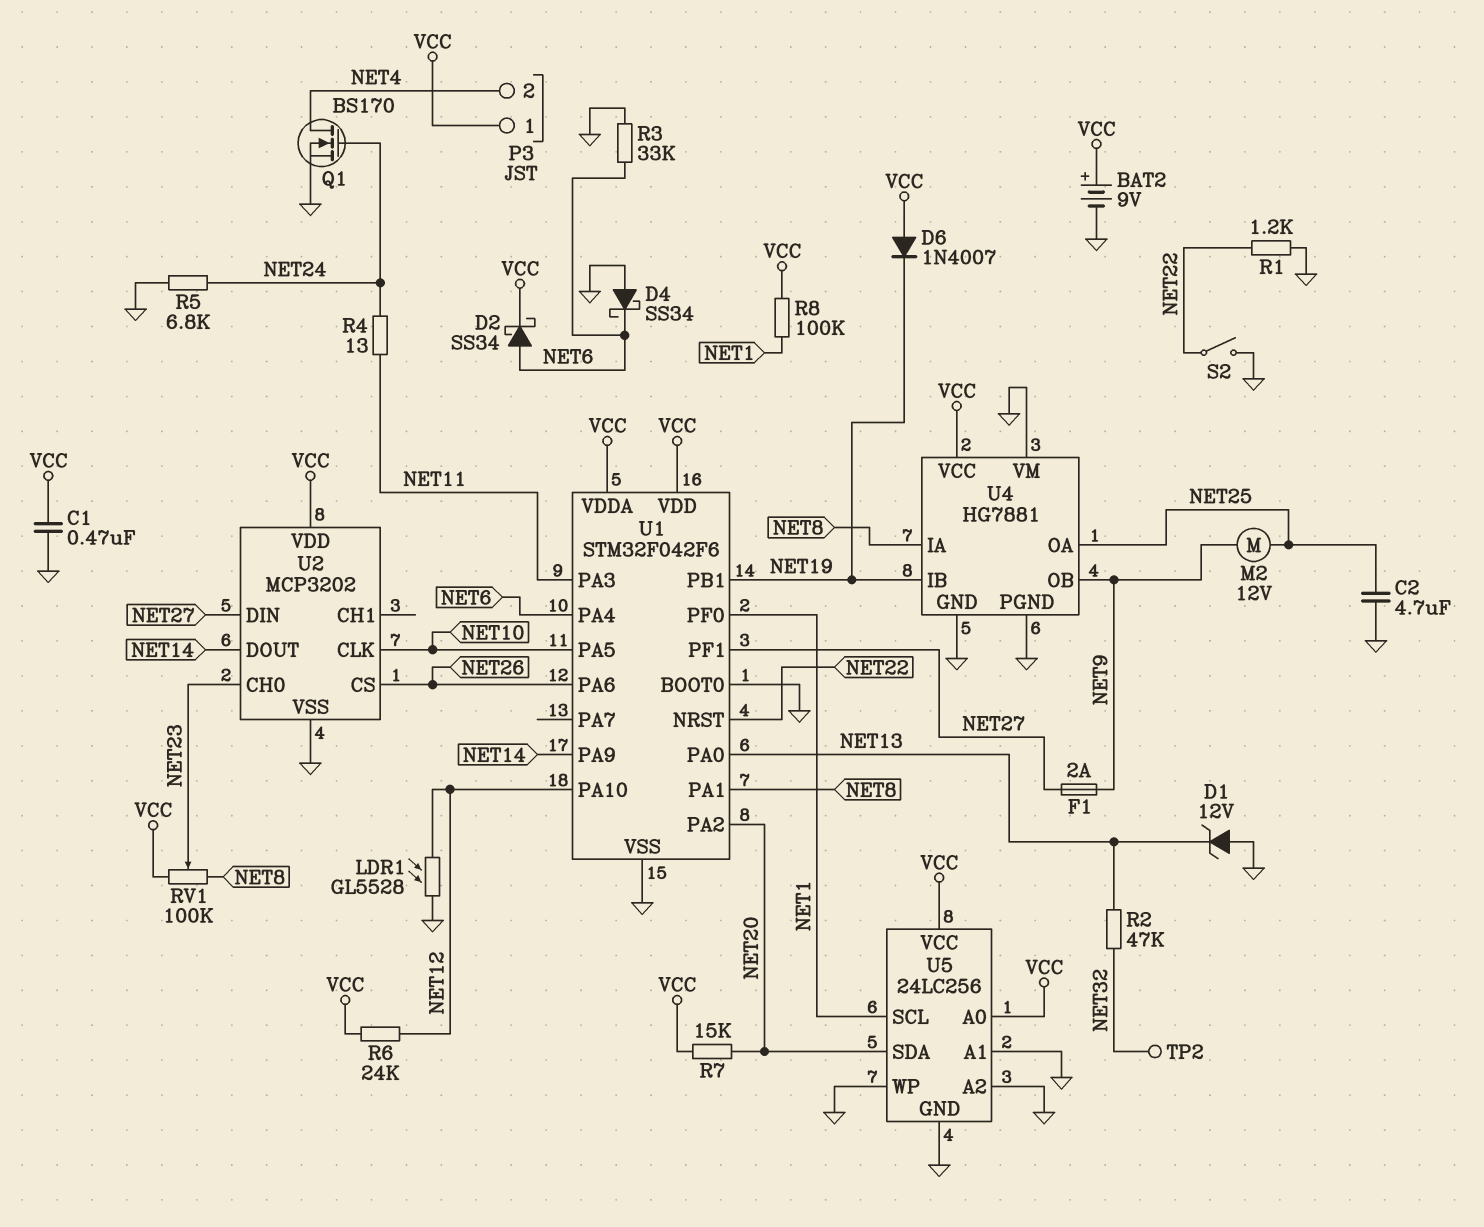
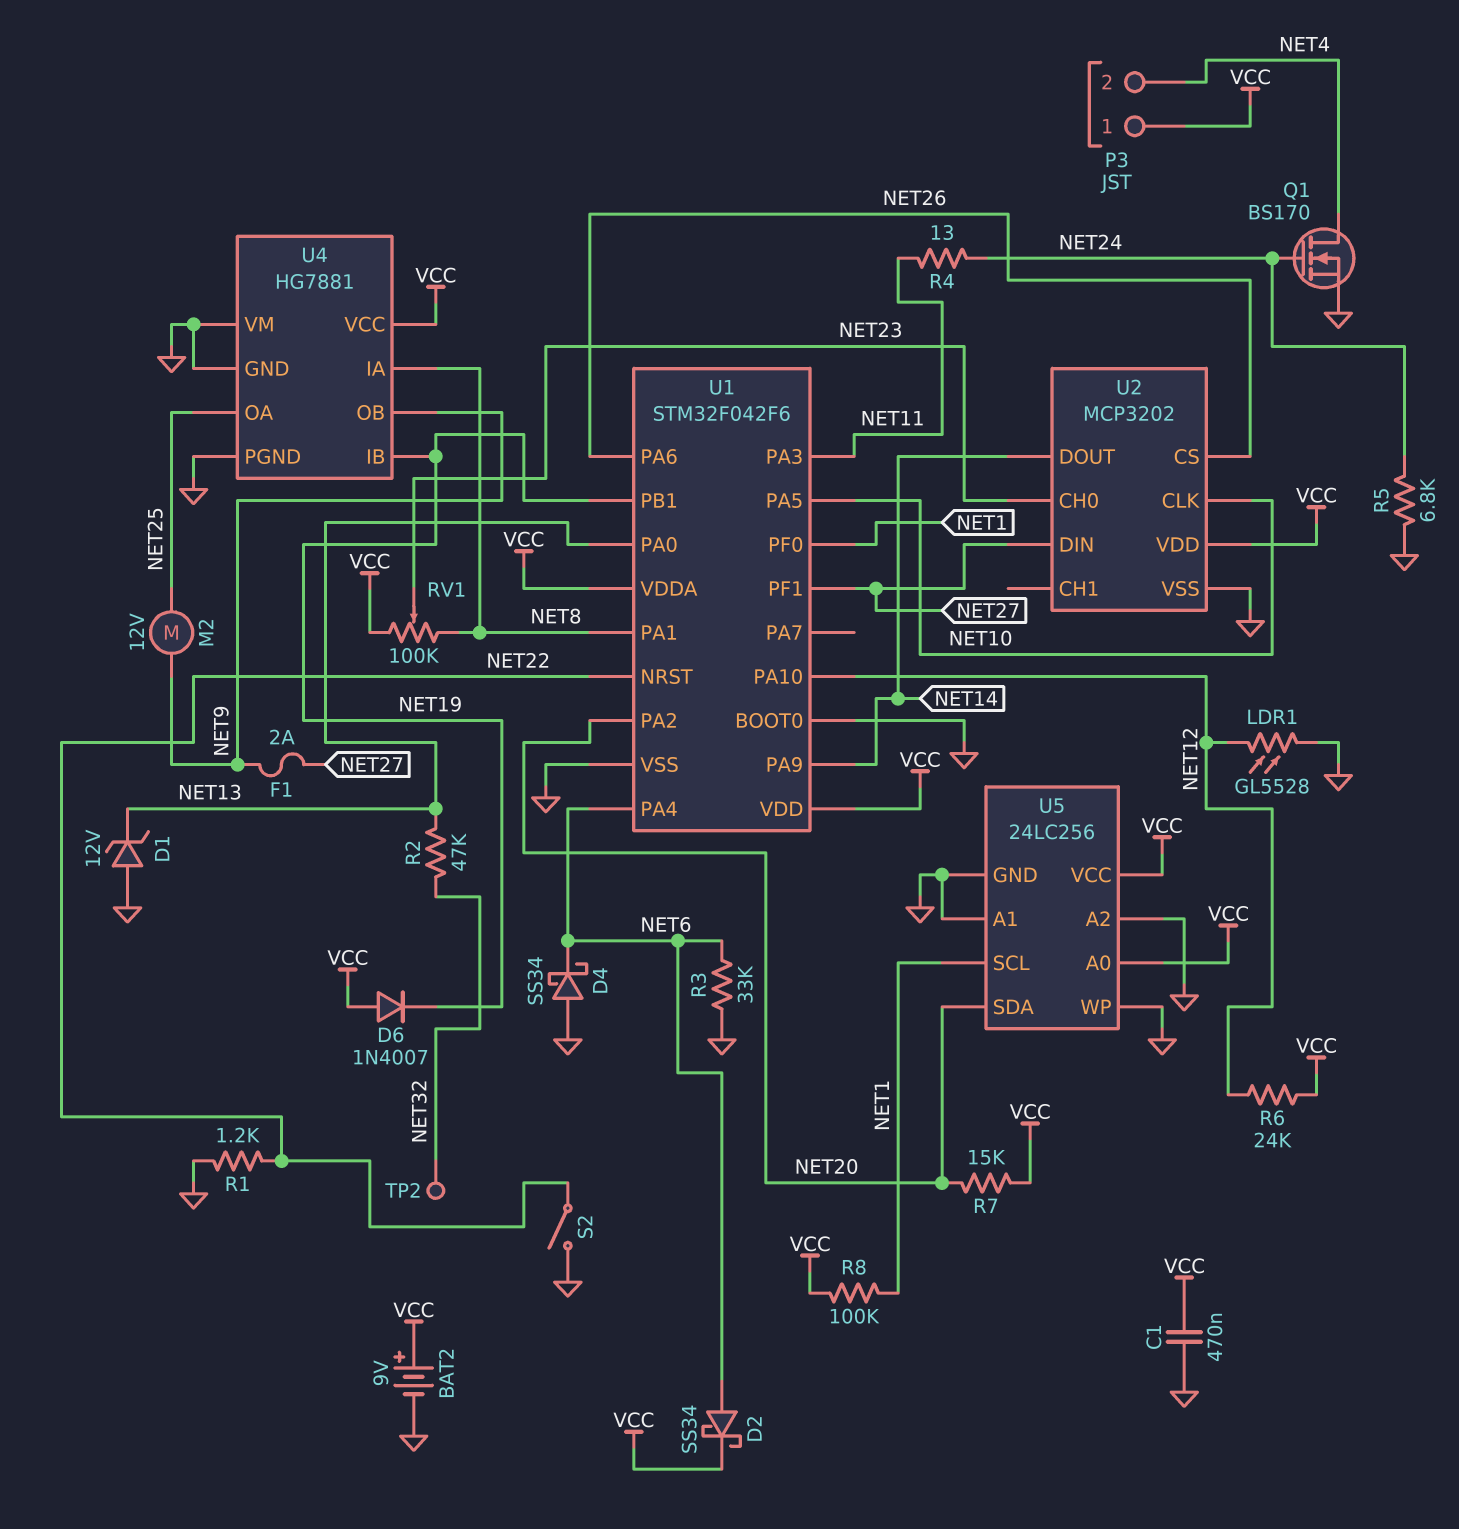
C2: 4.7uF (GND, NET25) -> none

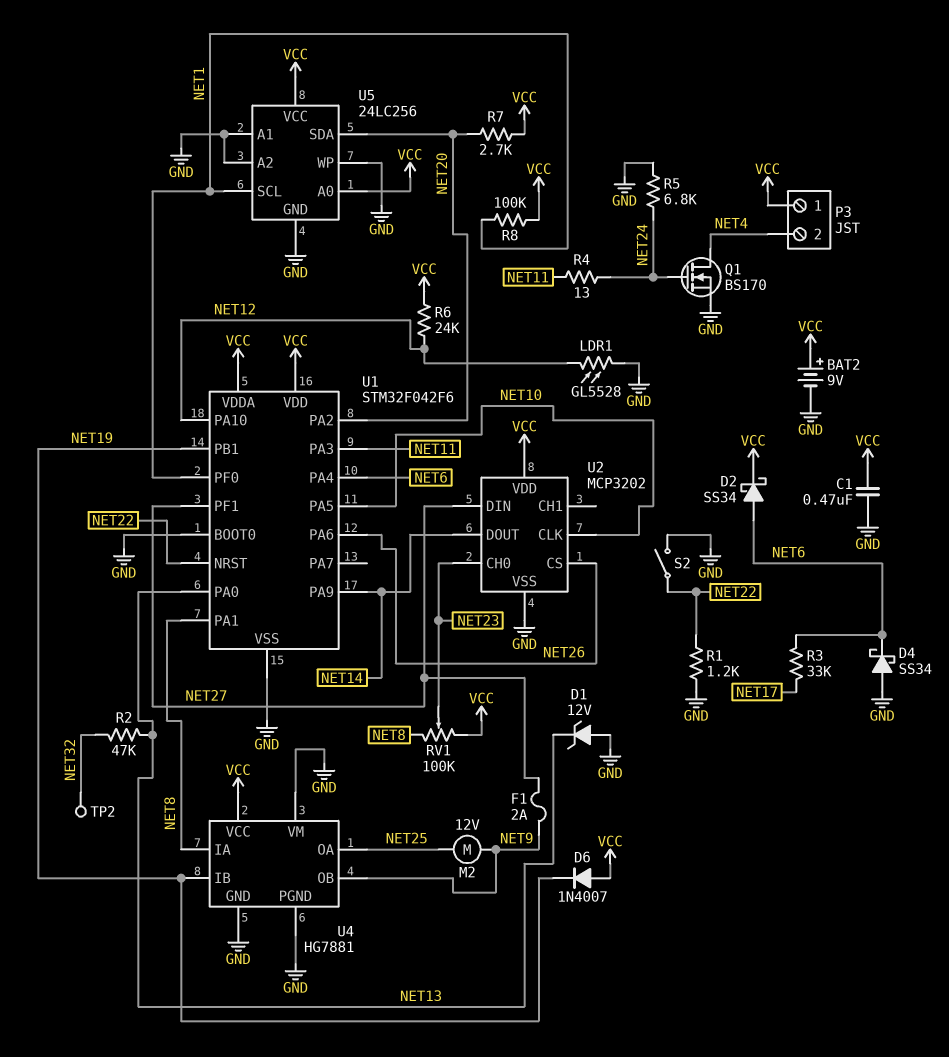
R3: 33k (GND, NET6) -> 33k (NET6, NET17)
R7: 15k (NET20, VCC) -> 2.7k (NET20, VCC)

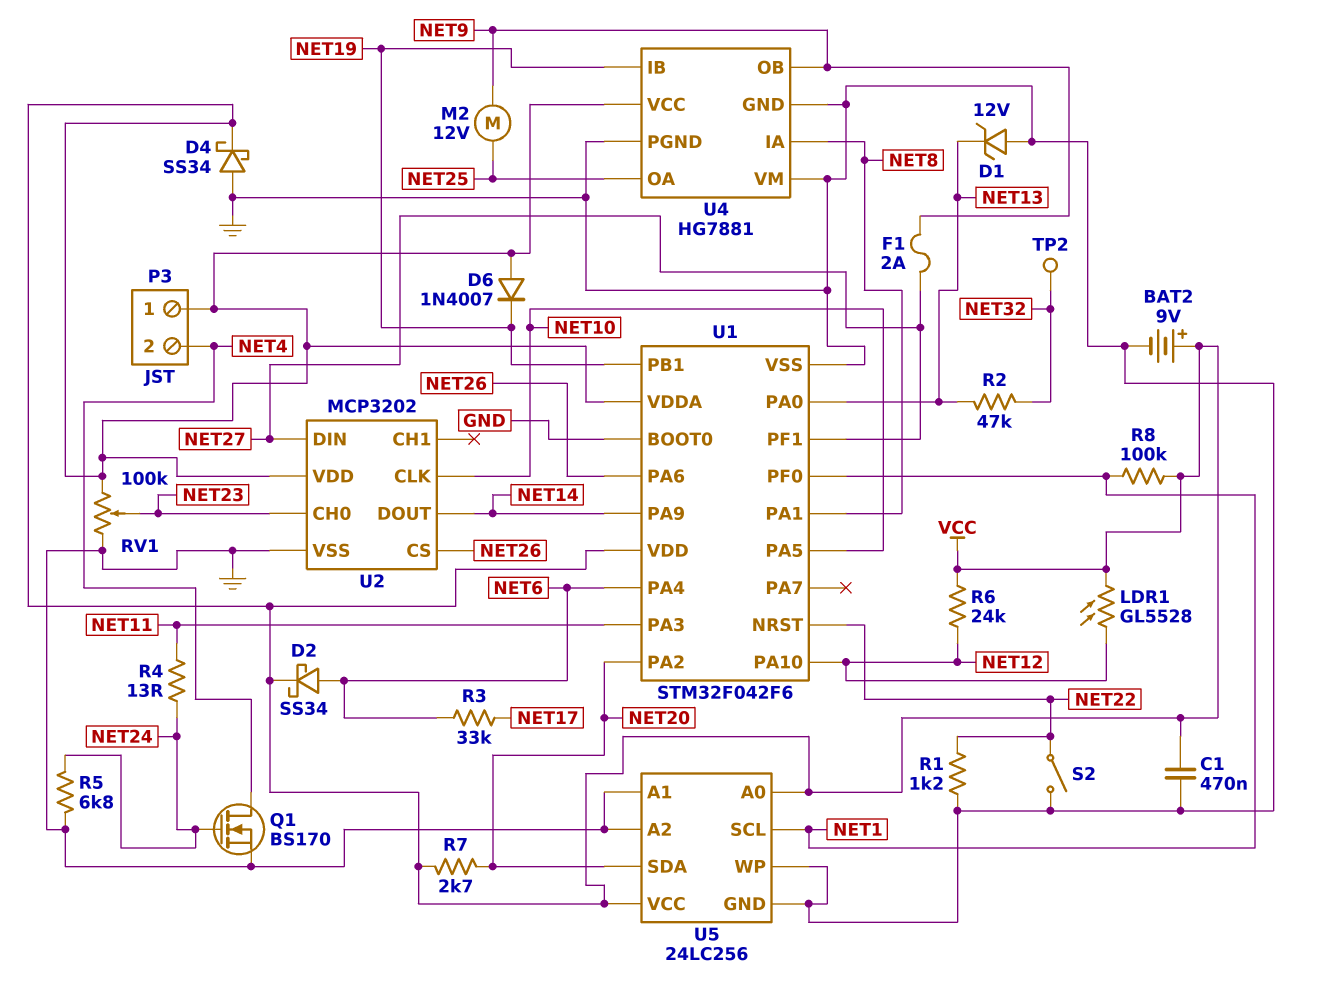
D4: schottky SS34 (A GND, K NET6) -> schottky SS34 (A GND, K VCC)
LDR1: GL5528 (GND, NET12) -> GL5528 (NET12, VCC)
RV1: 100k (NET8, VCC, wiper NET23) -> 100k (GND, VCC, wiper NET23)

